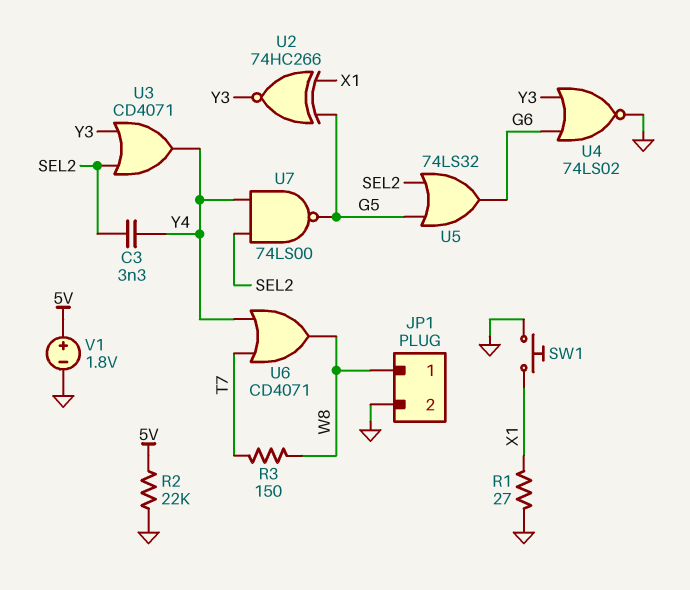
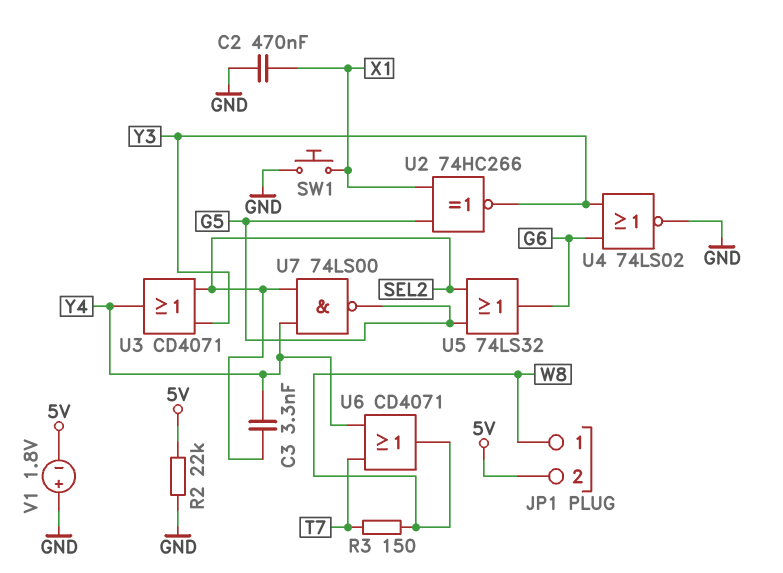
C2: none -> 470nF (GND, X1)
JP1 pin 2: GND -> 5V
R1: 27 (GND, X1) -> none
V1: 1.8V (plus 5V, minus GND) -> 1.8V (plus GND, minus 5V)

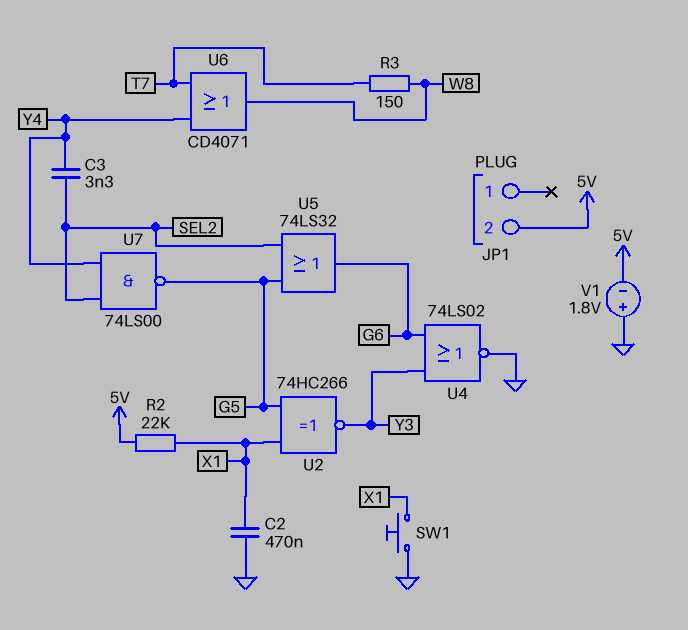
JP1 pin 1: W8 -> none
R2: 22k (5V, GND) -> 22k (5V, X1)
U3: OR CD4071 (in SEL2, in Y3, out Y4) -> none

